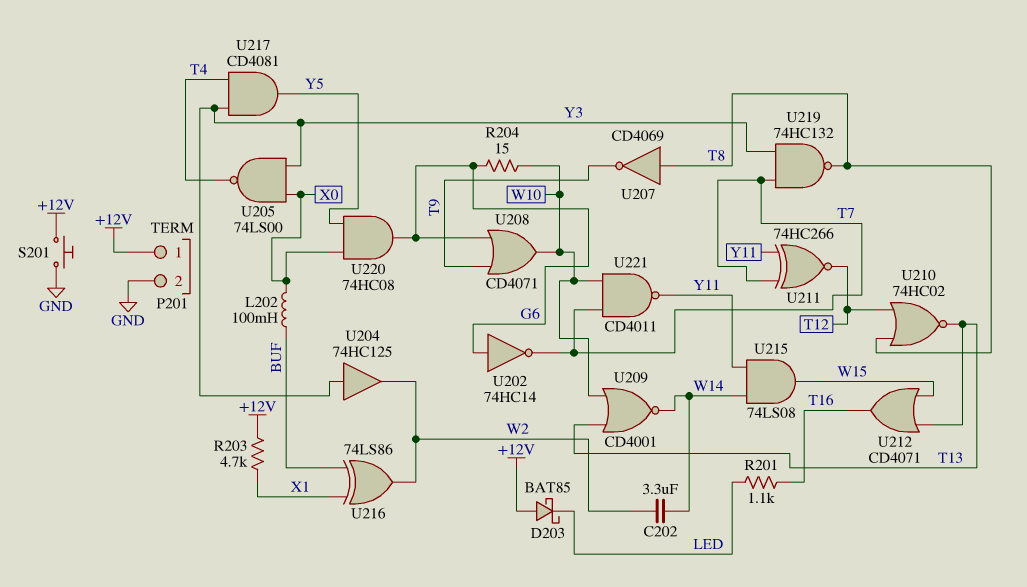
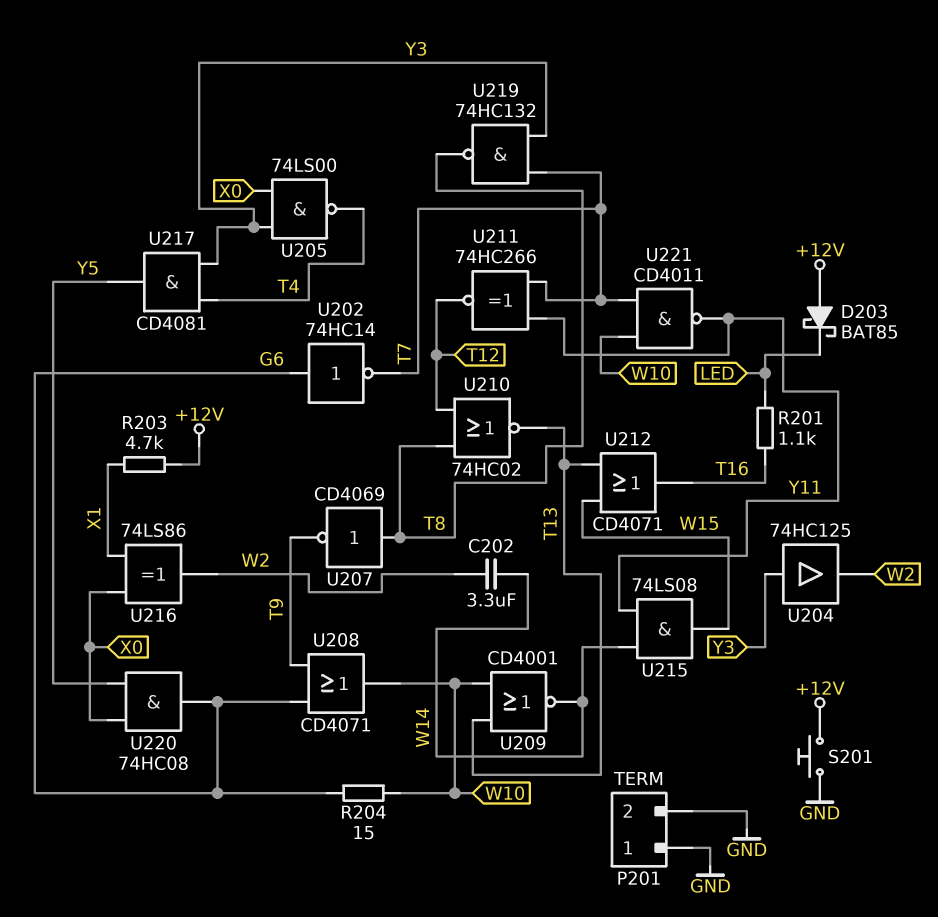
L202: 100mH (BUF, X0) -> none
P201 pin 1: +12V -> GND
U216: XOR 74LS86 (in BUF, in X1, out W2) -> XOR 74LS86 (in X0, in X1, out W2)

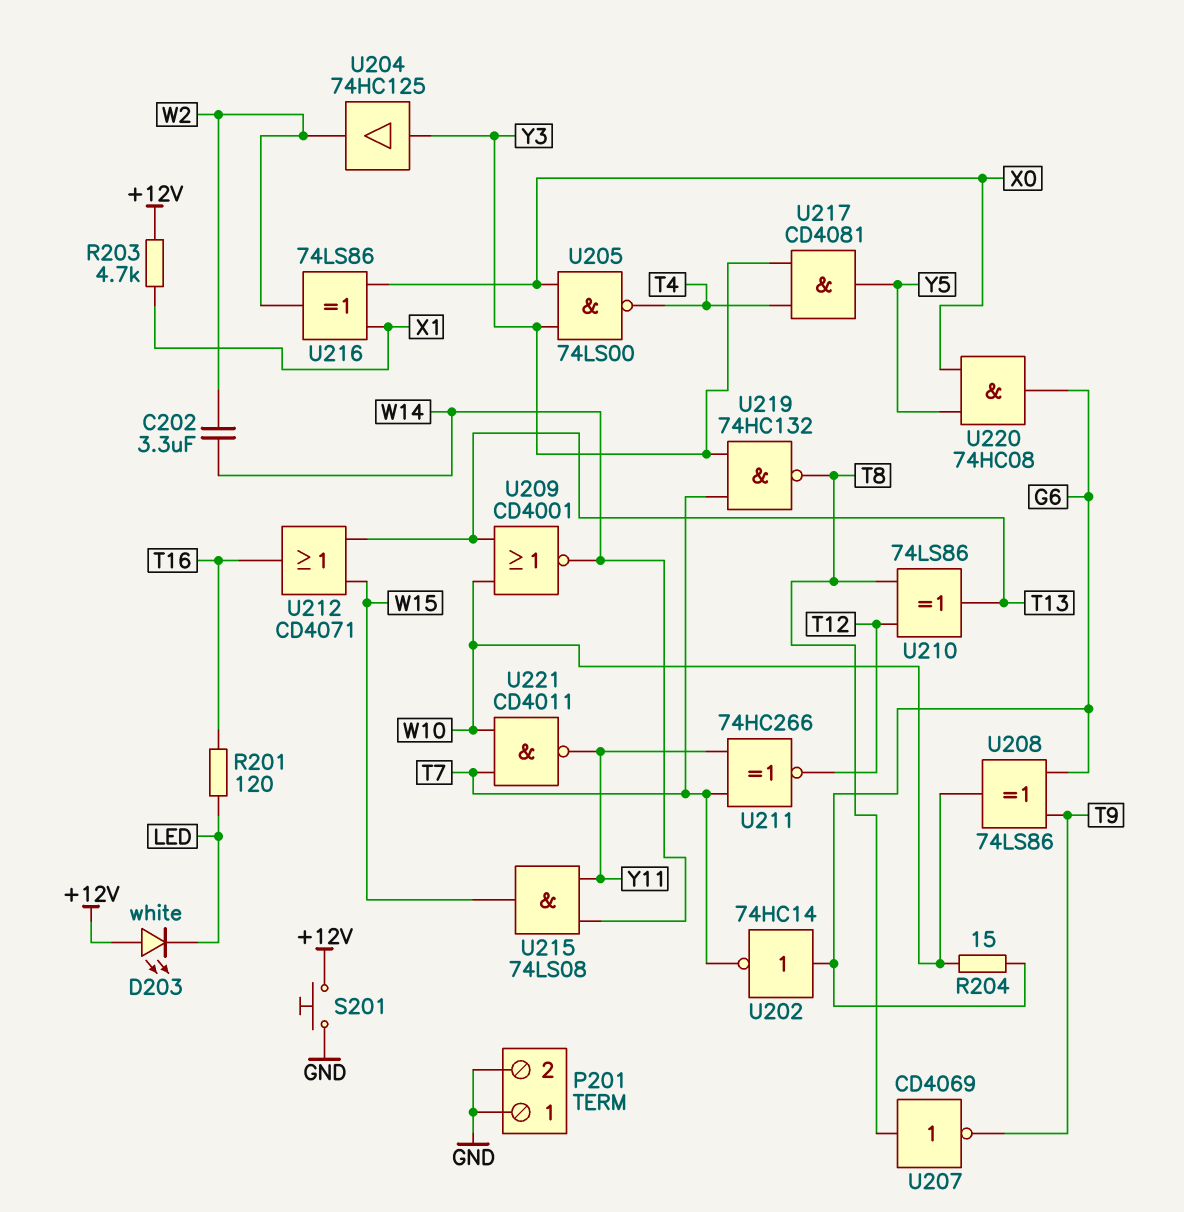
D203: schottky BAT85 (A +12V, K LED) -> LED white (A +12V, K LED)
R201: 1.1k (LED, T16) -> 120 (LED, T16)
U208: OR CD4071 (in G6, in T9, out W10) -> XOR 74LS86 (in G6, in T9, out W10)
U210: NOR 74HC02 (in T8, in T12, out T13) -> XOR 74LS86 (in T8, in T12, out T13)

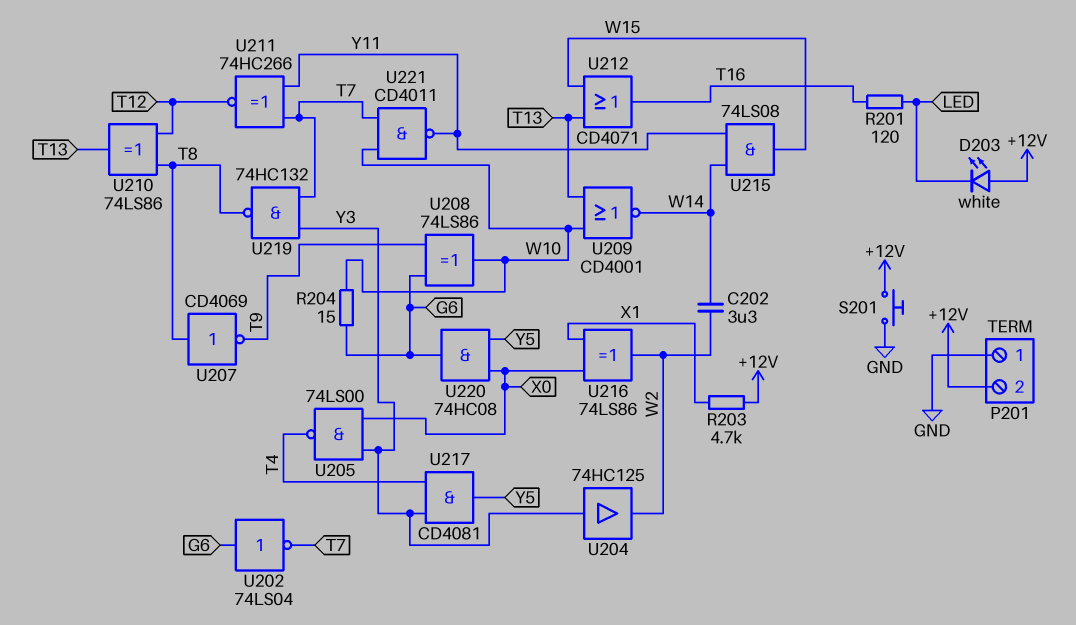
P201 pin 2: GND -> +12V
U202: NOT 74HC14 (in G6, out T7) -> NOT 74LS04 (in G6, out T7)

